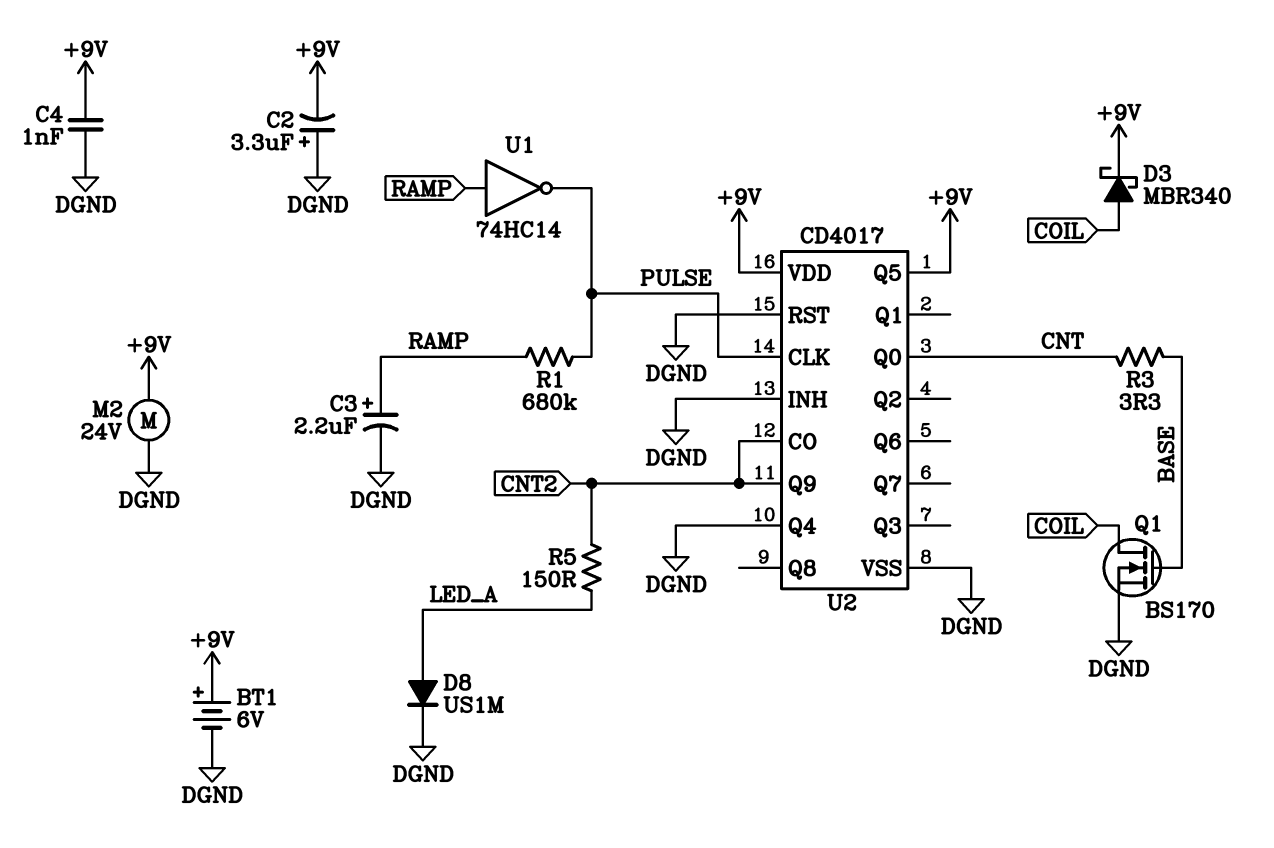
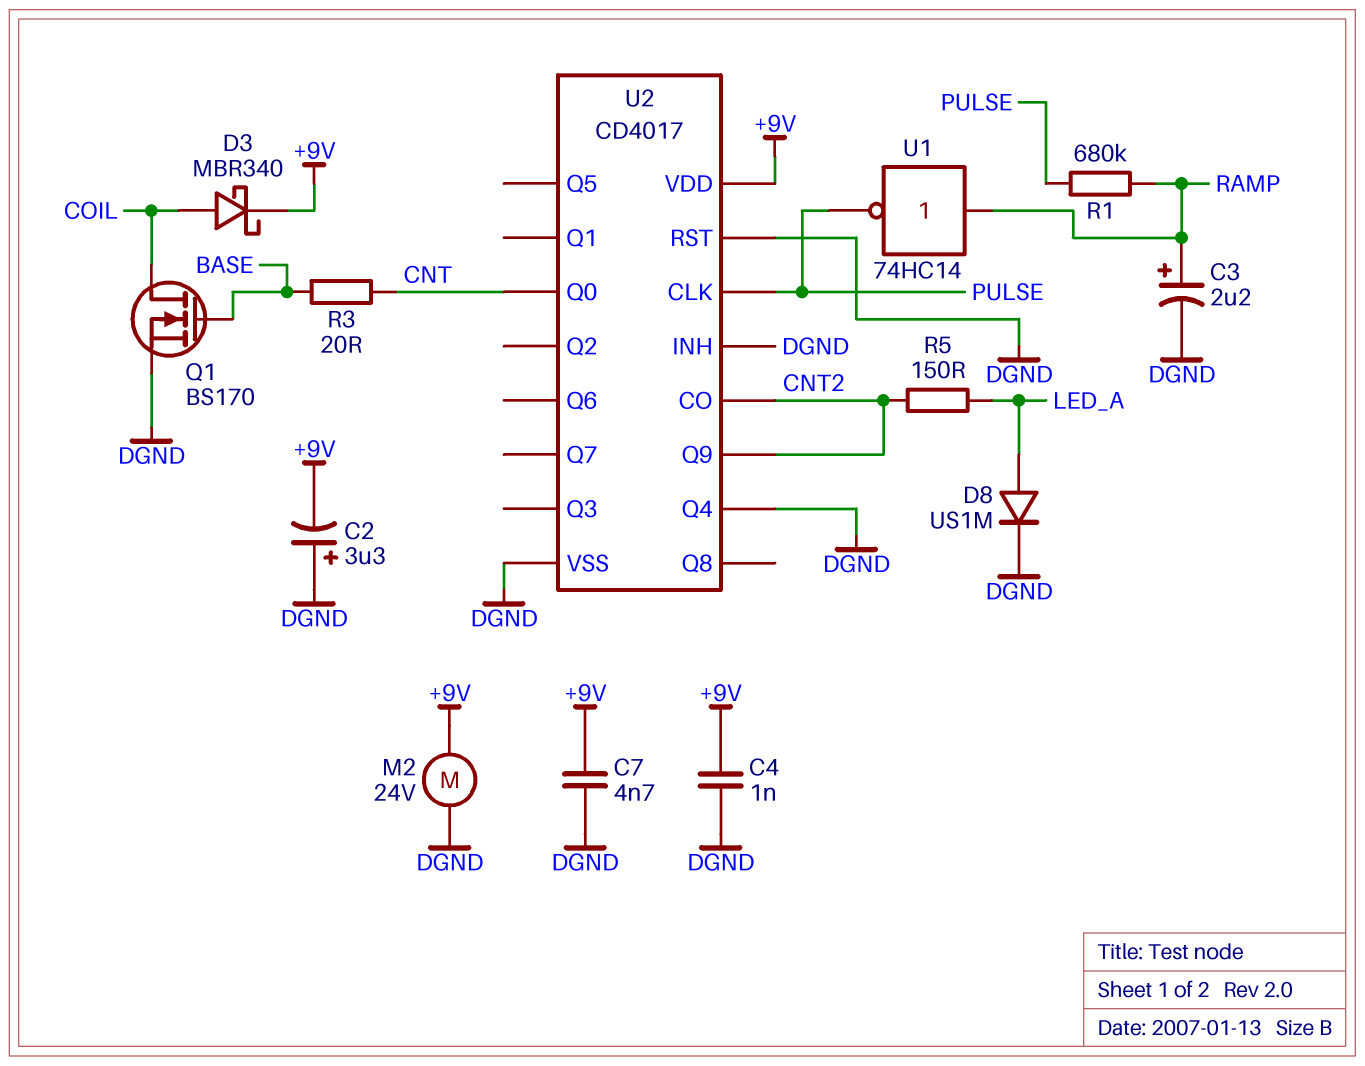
BT1: 6V (plus +9V, minus DGND) -> none
C7: none -> 4.7nF (+9V, DGND)
R3: 3.3 (BASE, CNT) -> 20 (BASE, CNT)
U2 pin Q5: +9V -> none

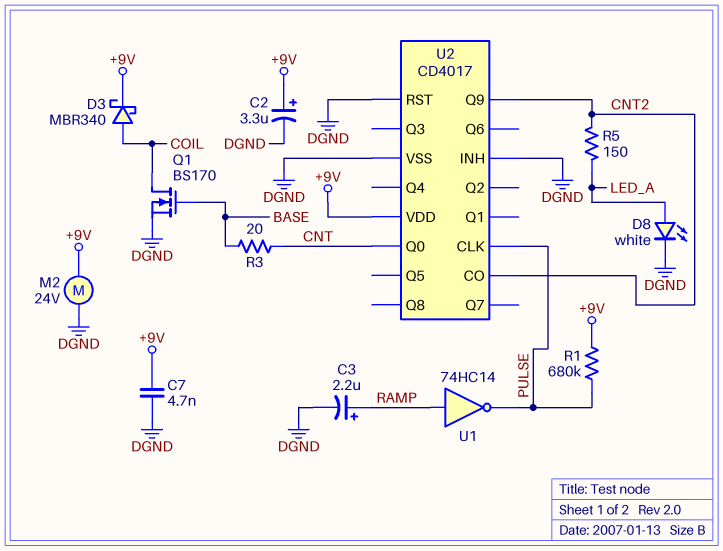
C2: 3.3uF (plus DGND, minus +9V) -> 3.3uF (plus +9V, minus DGND)
C4: 1nF (+9V, DGND) -> none
D8: diode US1M (A LED_A, K DGND) -> LED white (A LED_A, K DGND)
R1: 680k (PULSE, RAMP) -> 680k (+9V, PULSE)
U2 pin Q4: DGND -> none

